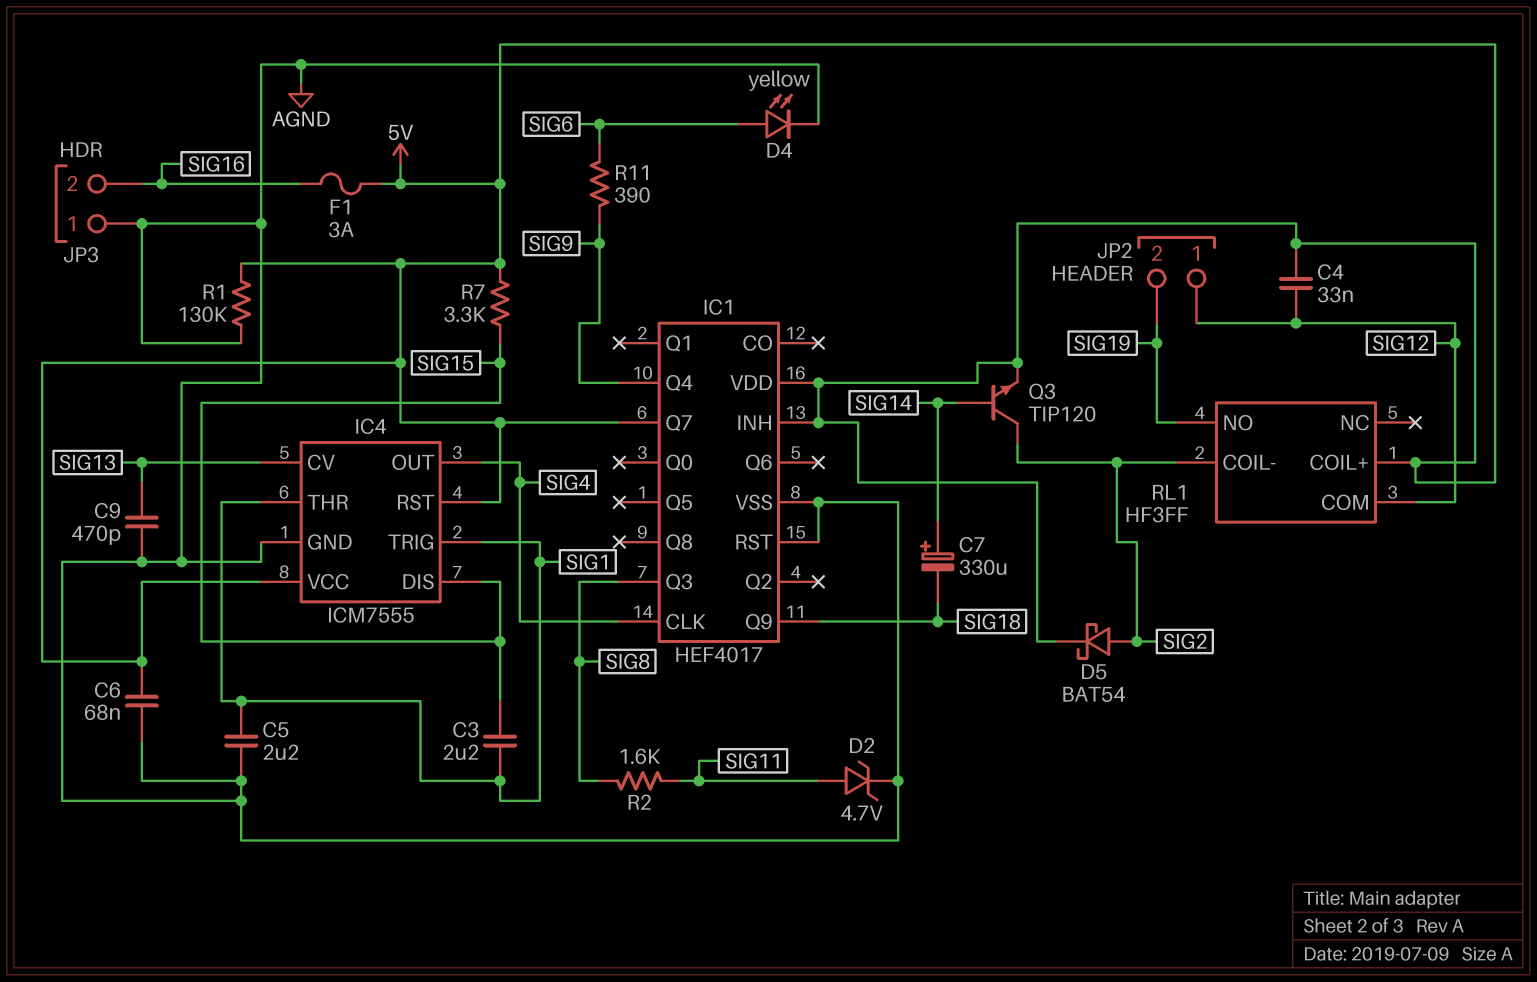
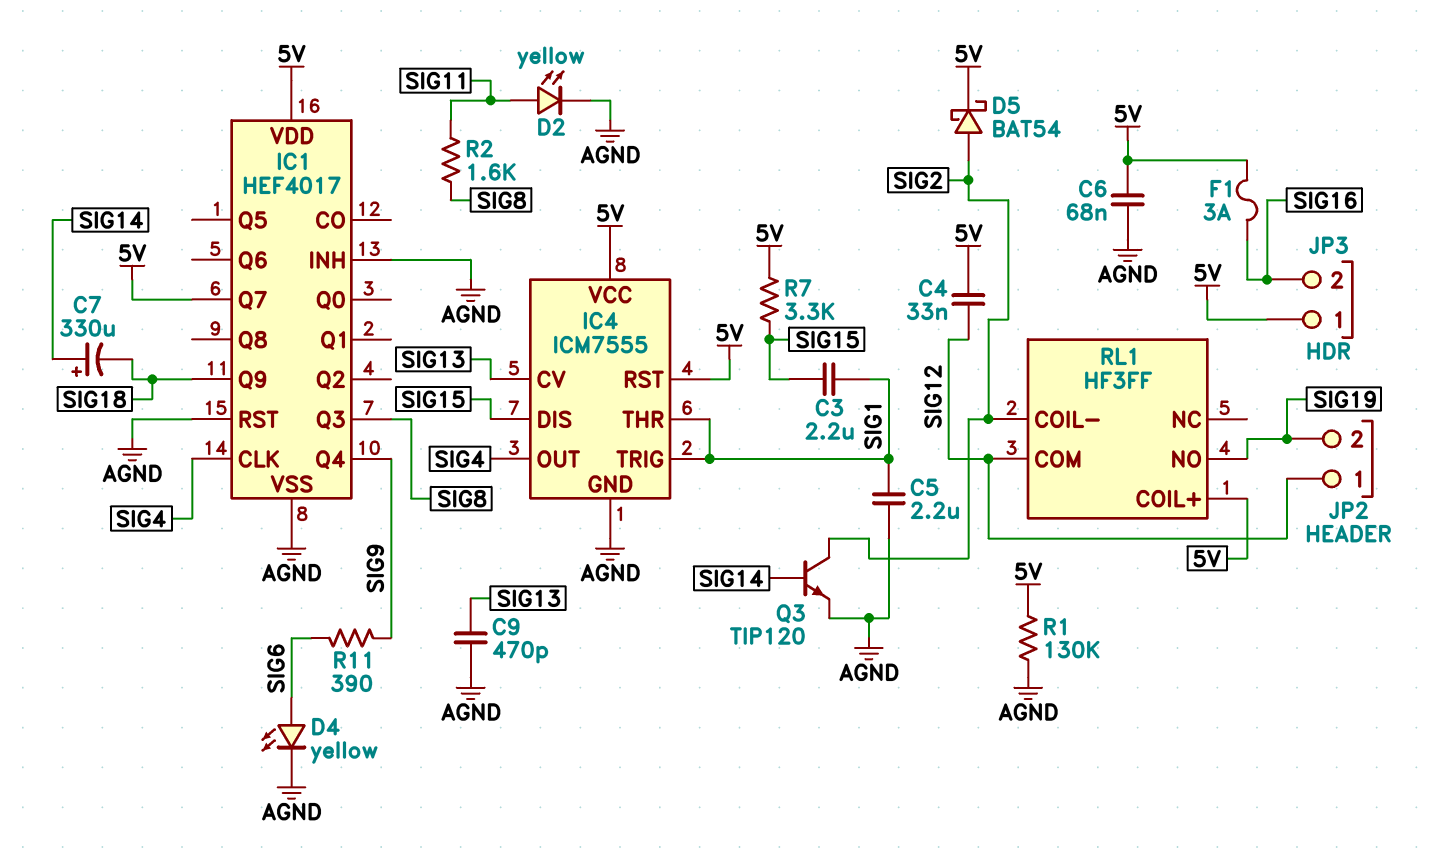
D2: zener 4.7V (A SIG11, K AGND) -> LED yellow (A SIG11, K AGND)
IC1 pin INH: 5V -> AGND
JP3 pin 1: AGND -> 5V
Q3: NPN TIP120 (B SIG14, C SIG2, E 5V) -> NPN TIP120 (B SIG14, C SIG2, E AGND)

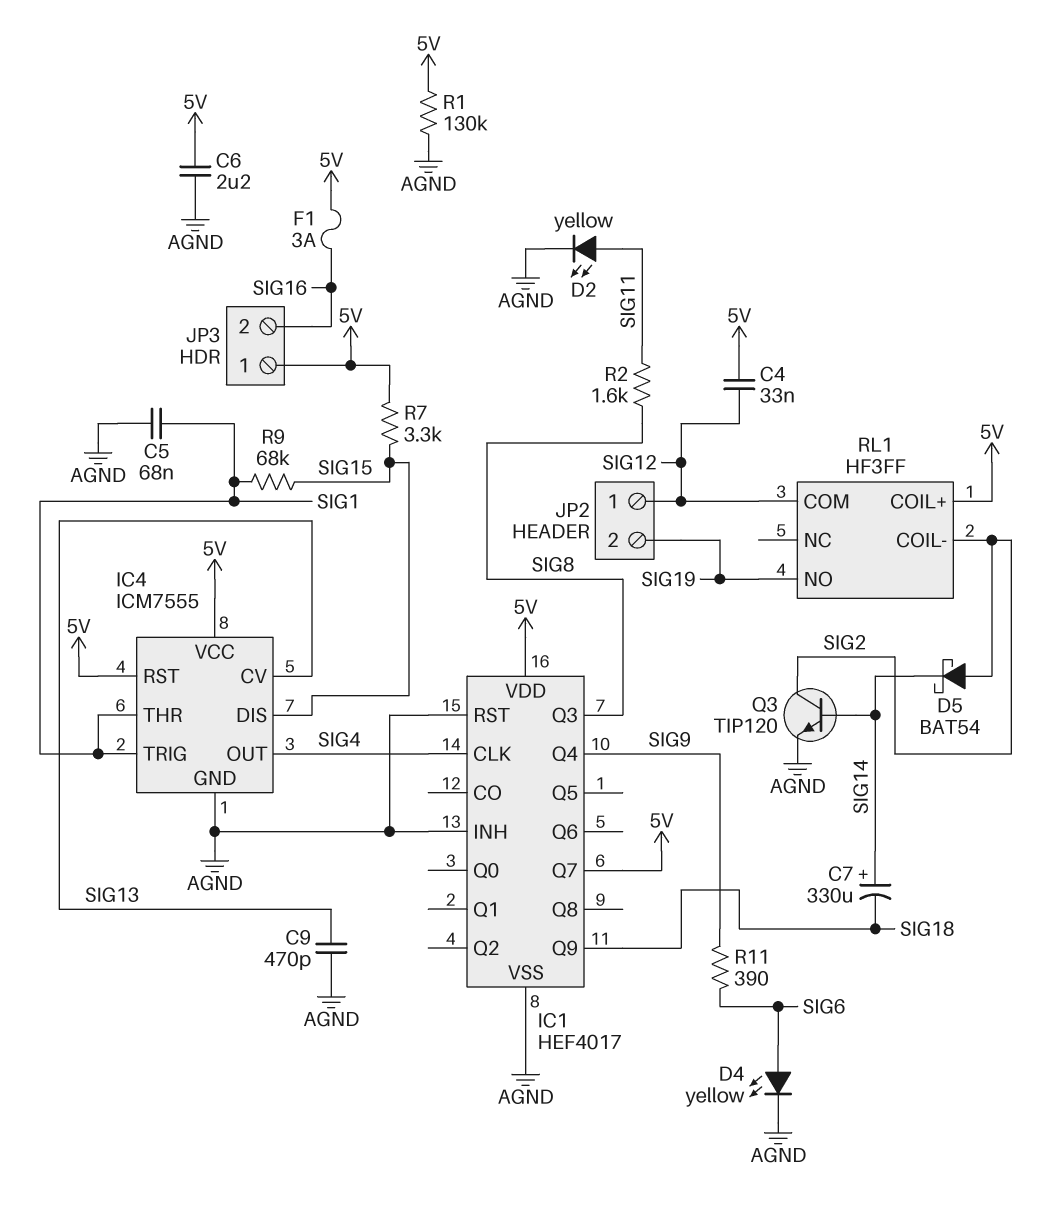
C3: 2.2uF (SIG1, SIG15) -> none
C5: 2.2uF (AGND, SIG1) -> 68nF (AGND, SIG1)
C6: 68nF (5V, AGND) -> 2.2uF (5V, AGND)
D5: schottky BAT54 (A SIG2, K 5V) -> schottky BAT54 (A SIG2, K SIG14)
R9: none -> 68k (SIG1, SIG15)

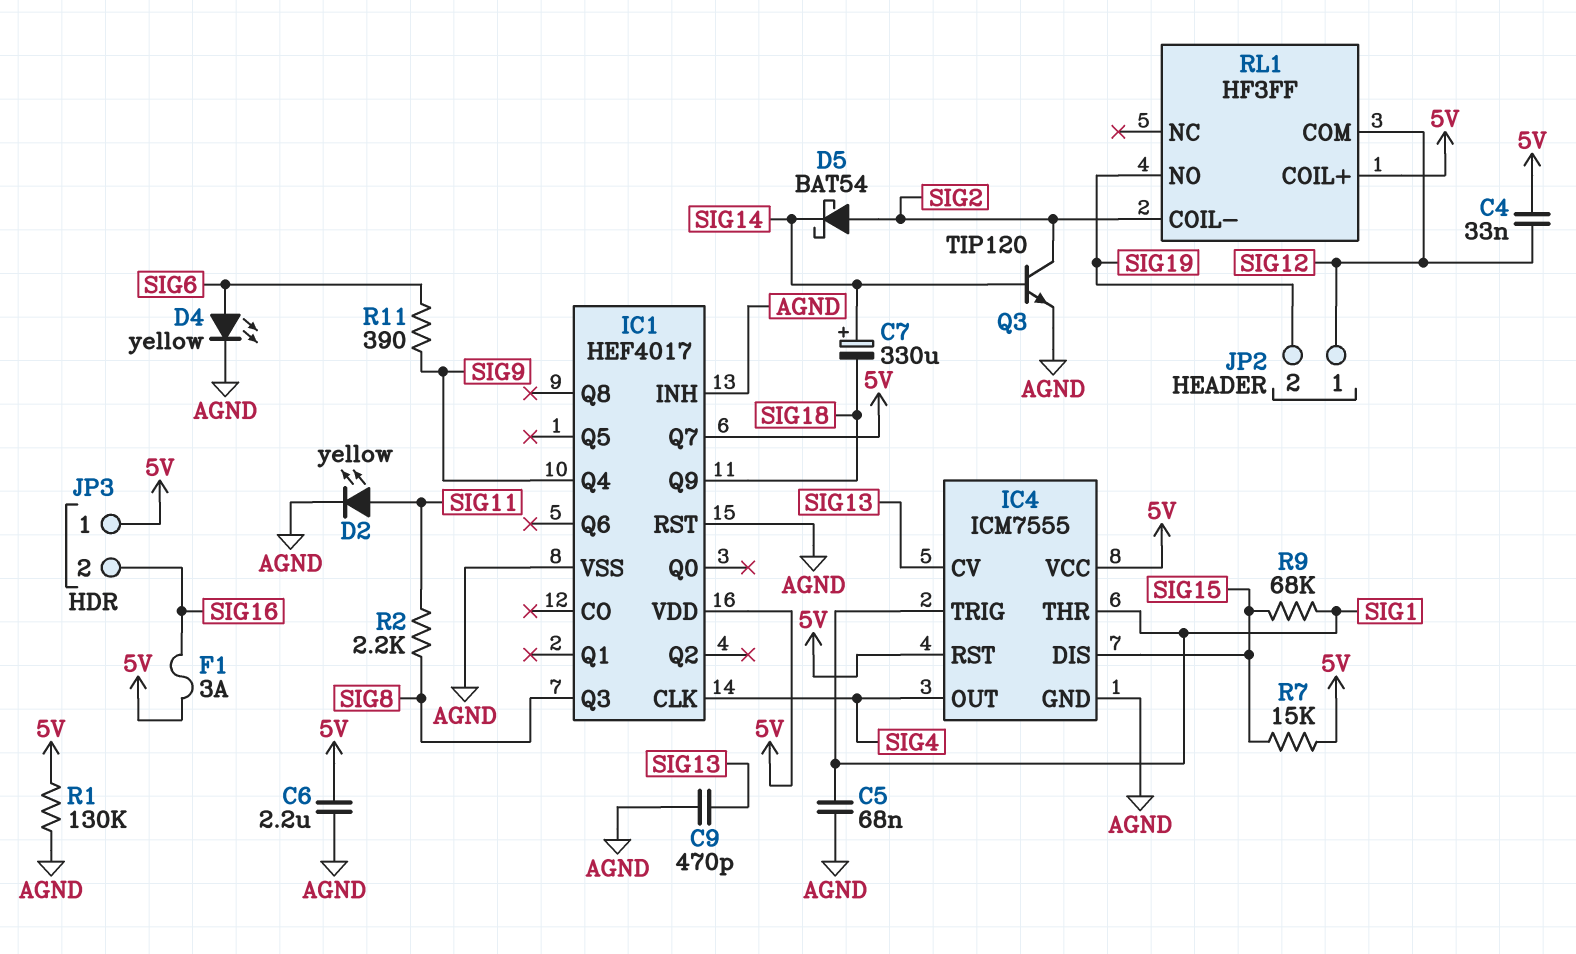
R2: 1.6k (SIG8, SIG11) -> 2.2k (SIG8, SIG11)
R7: 3.3k (5V, SIG15) -> 15k (5V, SIG15)

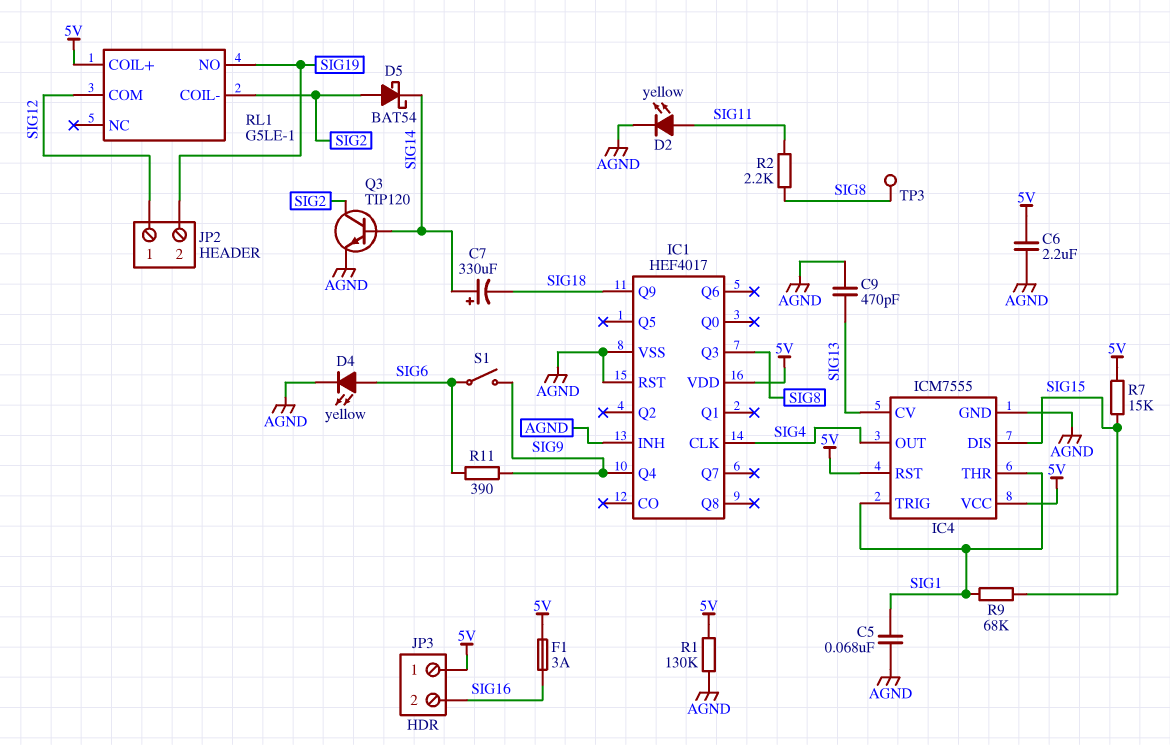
C4: 33nF (5V, SIG12) -> none
IC1 pin Q7: 5V -> none
RL1: HF3FF -> G5LE-1
S1: none -> switch (SIG6, SIG9)
TP3: none -> test point (SIG8)

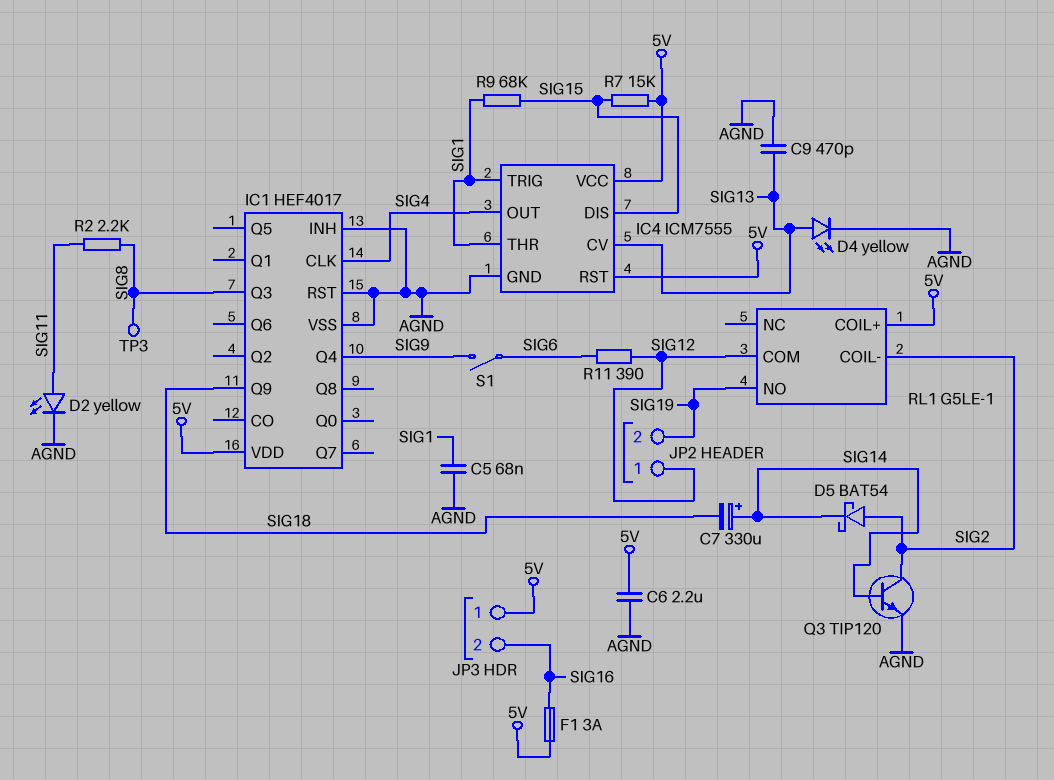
D4: LED yellow (A SIG6, K AGND) -> LED yellow (A SIG13, K AGND)
R1: 130k (5V, AGND) -> none
R11: 390 (SIG6, SIG9) -> 390 (SIG6, SIG12)

